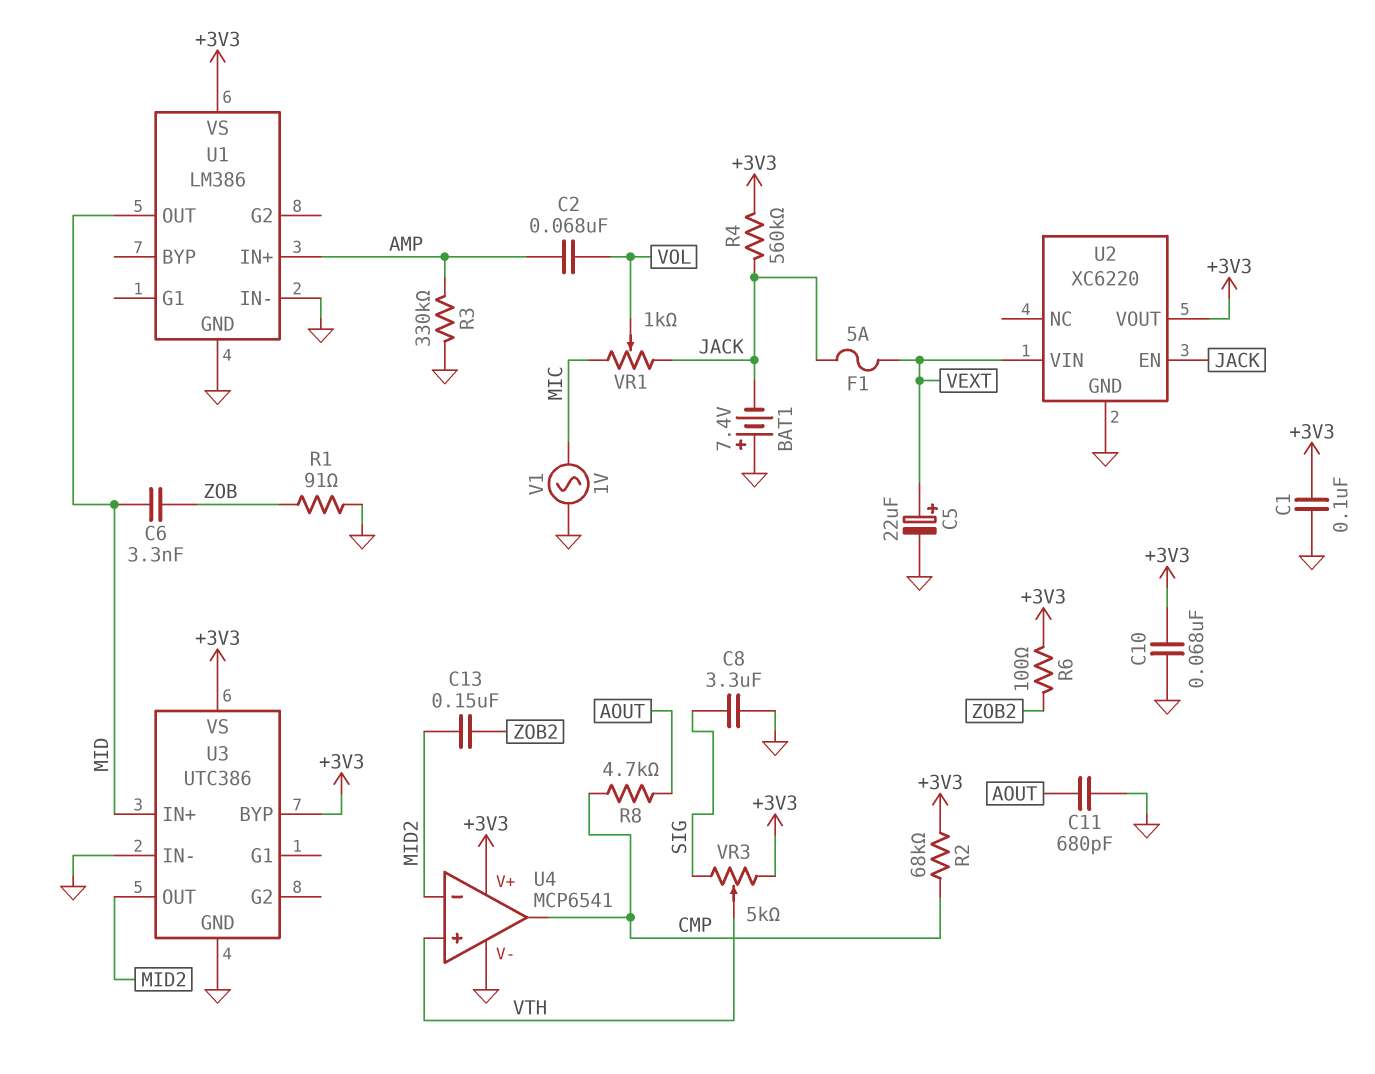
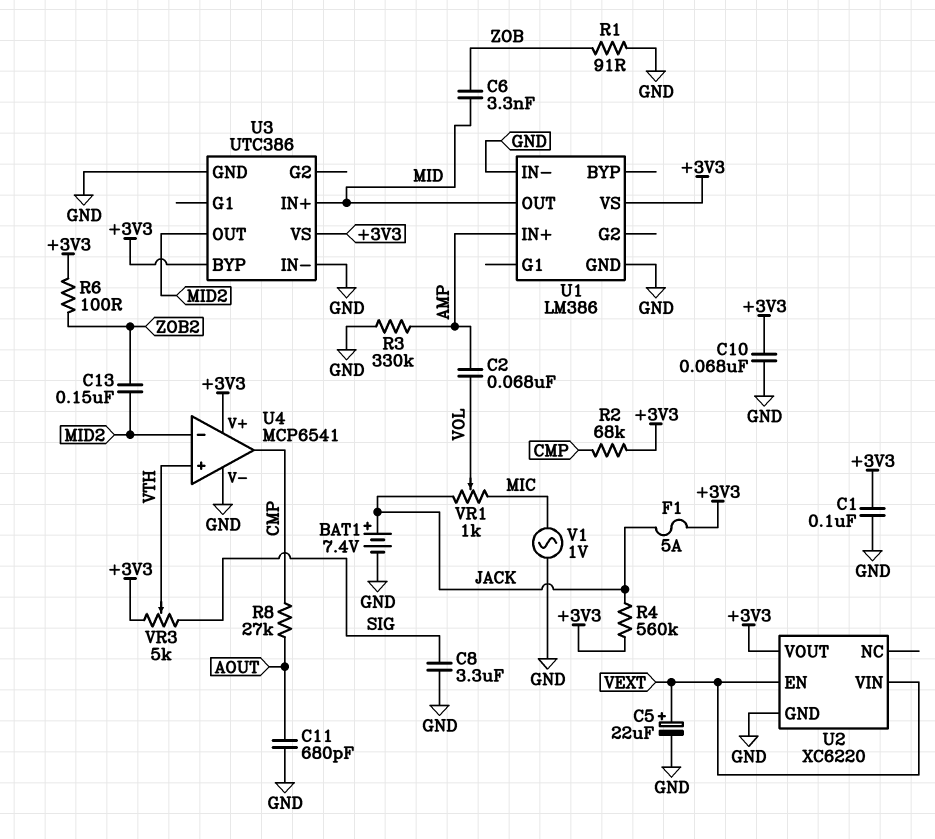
BAT1: 7.4V (plus GND, minus JACK) -> 7.4V (plus JACK, minus GND)
F1: 5A (JACK, VEXT) -> 5A (+3V3, JACK)
R8: 4.7k (AOUT, CMP) -> 27k (AOUT, CMP)
U2 pin EN: JACK -> VEXT

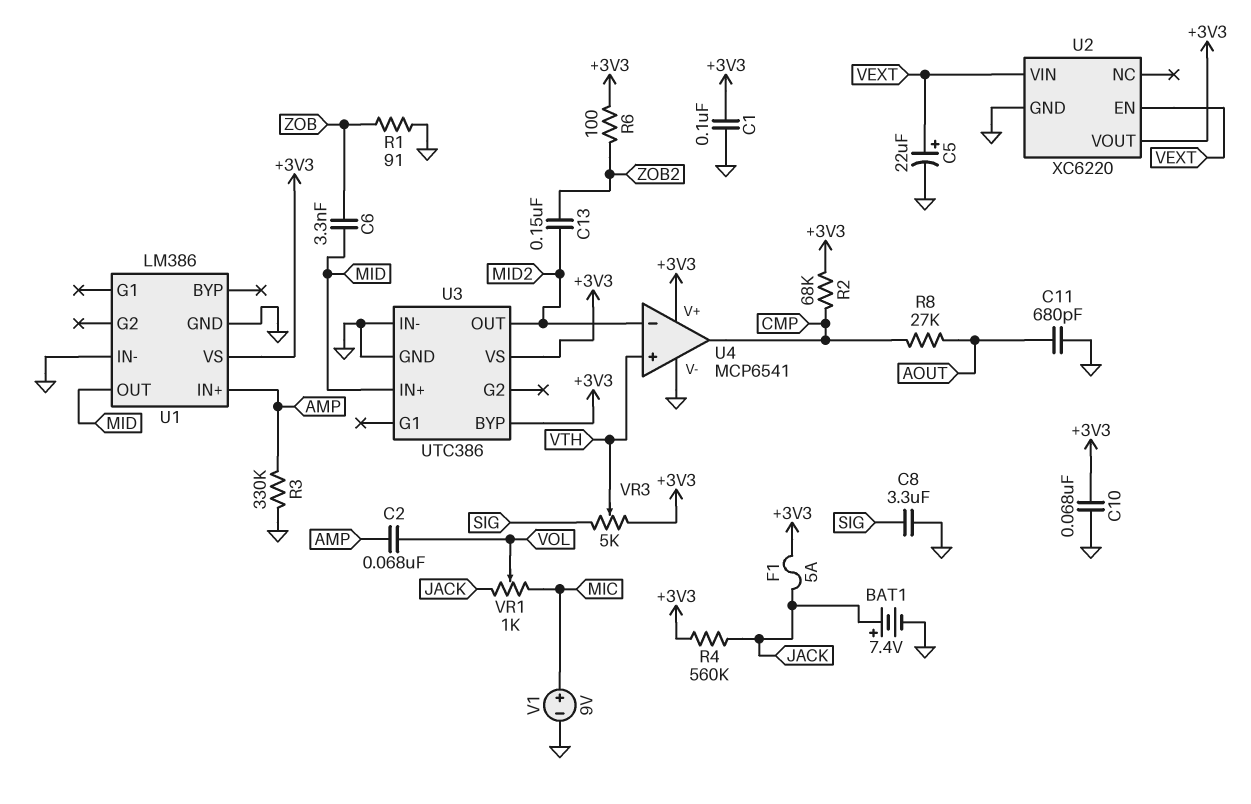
V1: AC 1V (GND, MIC) -> 9V (plus MIC, minus GND)

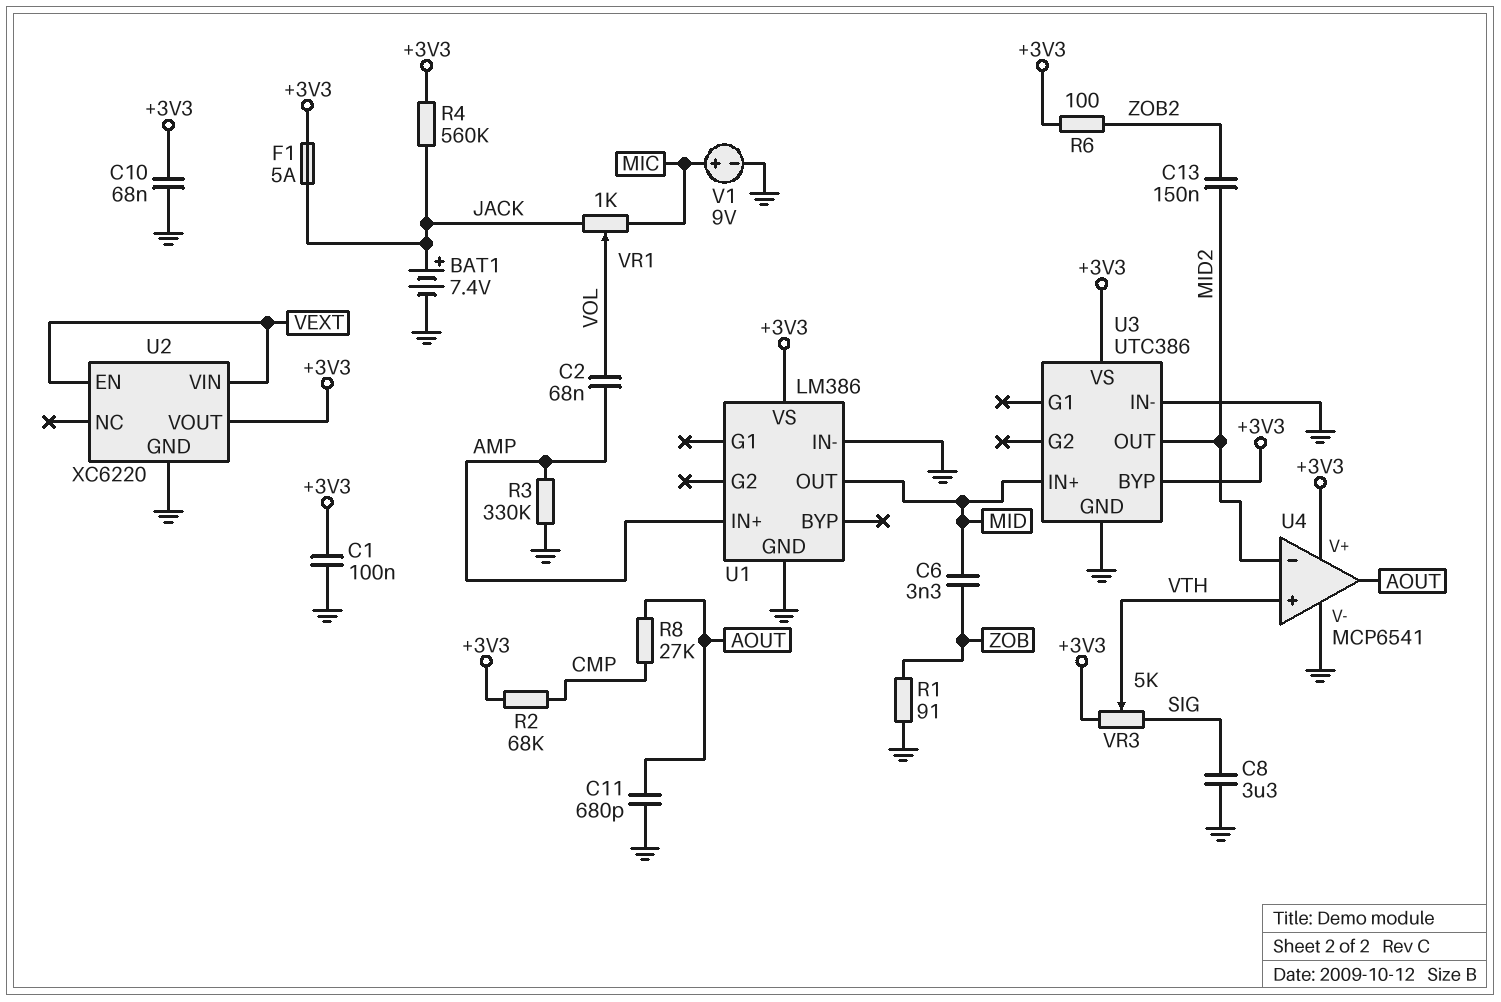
C5: 22uF (plus VEXT, minus GND) -> none
U4 pin out: CMP -> AOUT

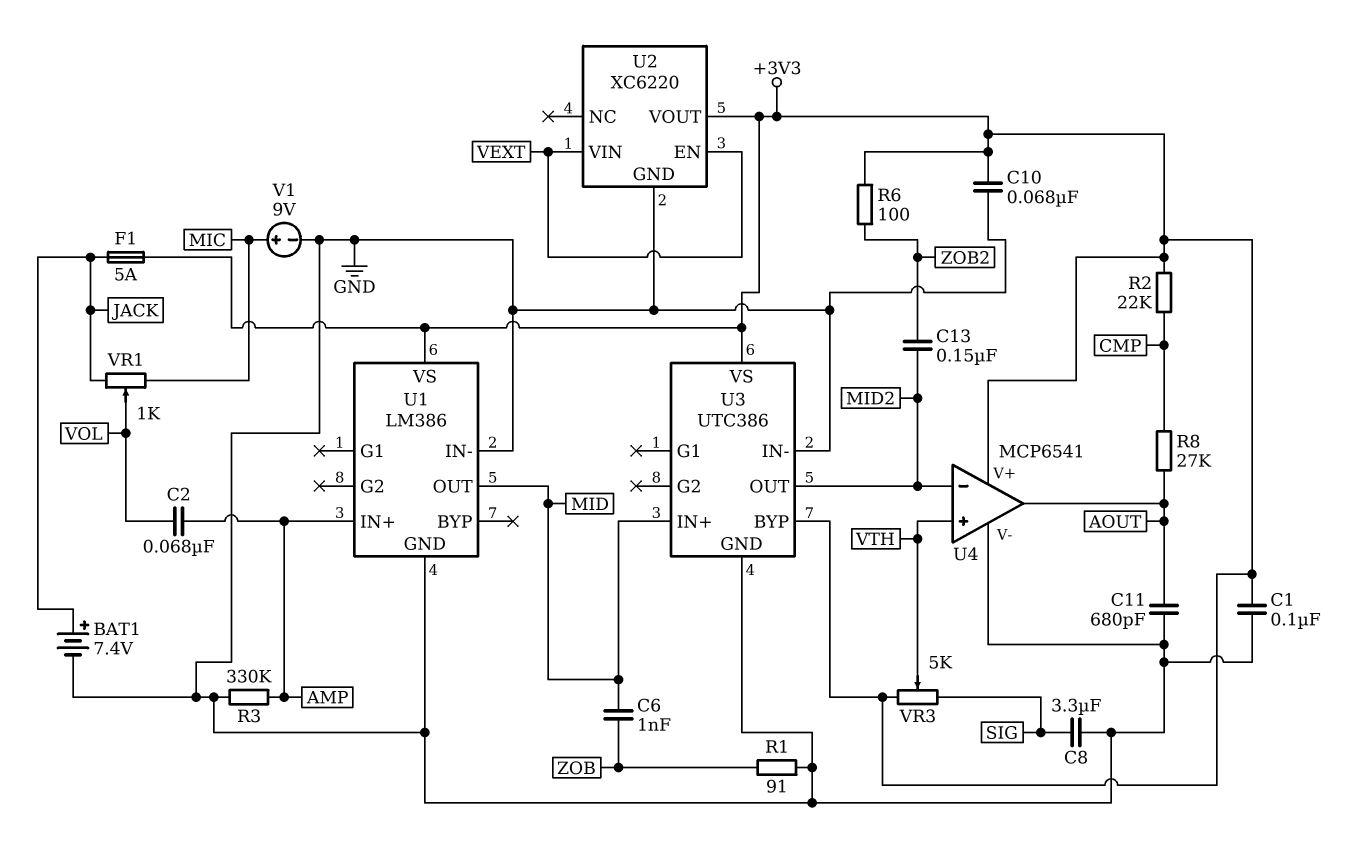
C6: 3.3nF (MID, ZOB) -> 1nF (MID, ZOB)
R2: 68k (+3V3, CMP) -> 22k (+3V3, CMP)
R4: 560k (+3V3, JACK) -> none

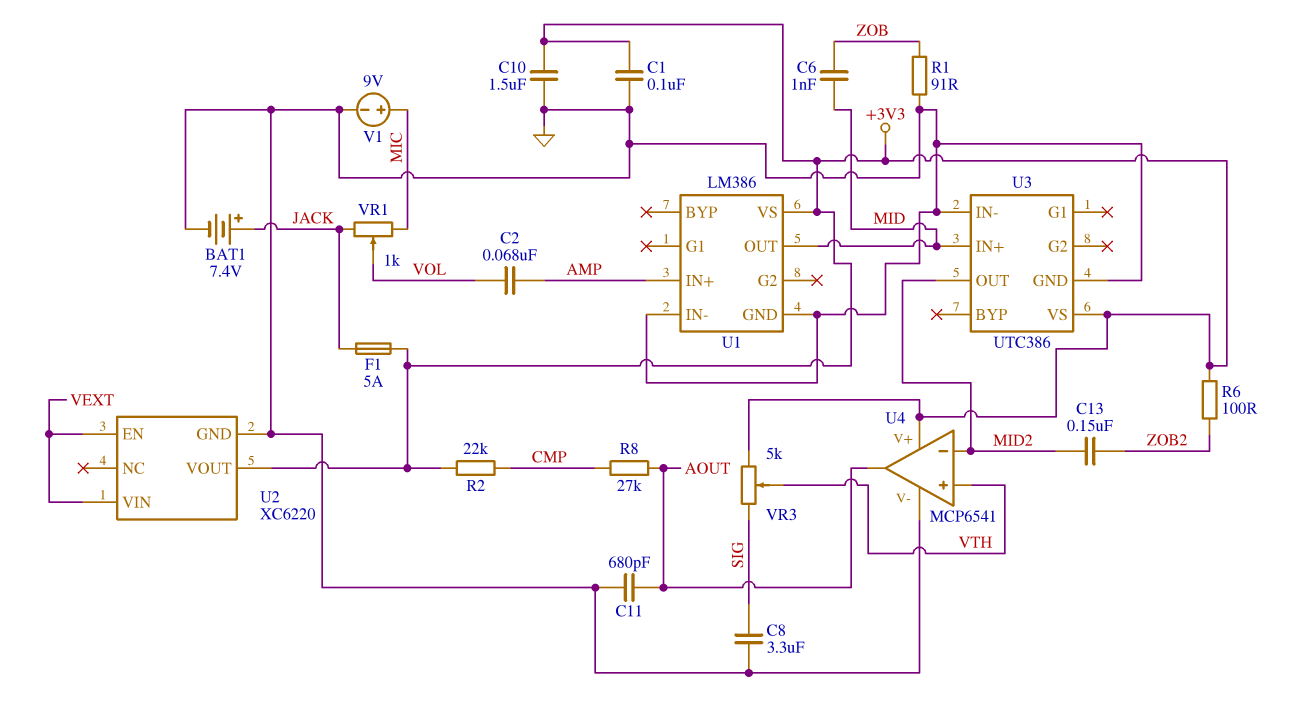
C10: 68nF (+3V3, GND) -> 1.5uF (+3V3, GND)
R3: 330k (AMP, GND) -> none
U3 pin BYP: +3V3 -> none

